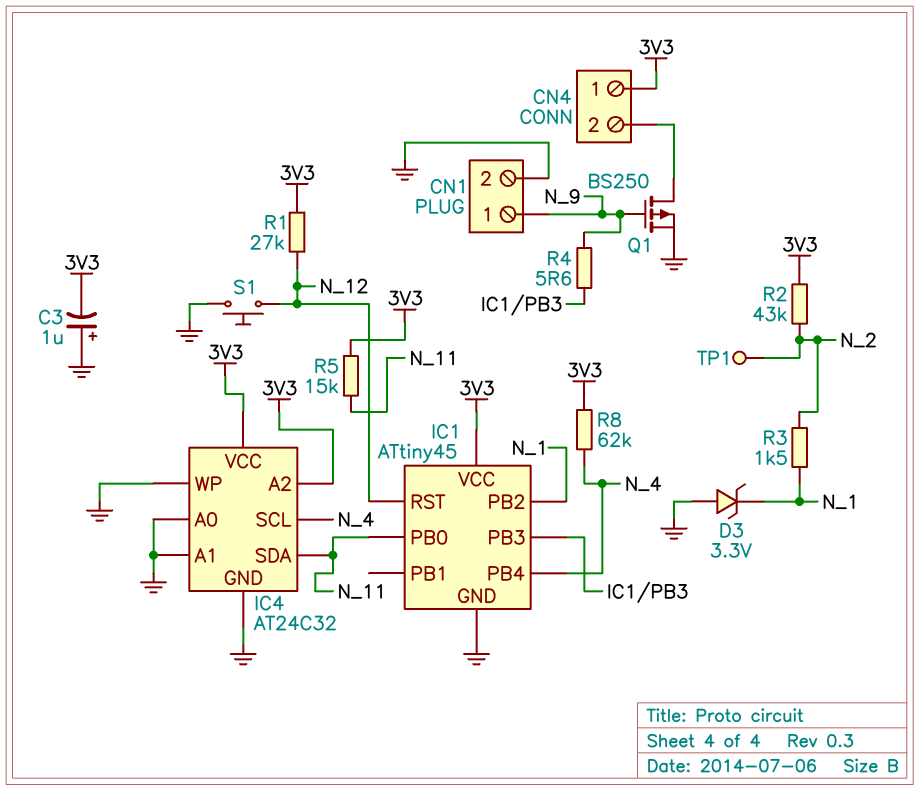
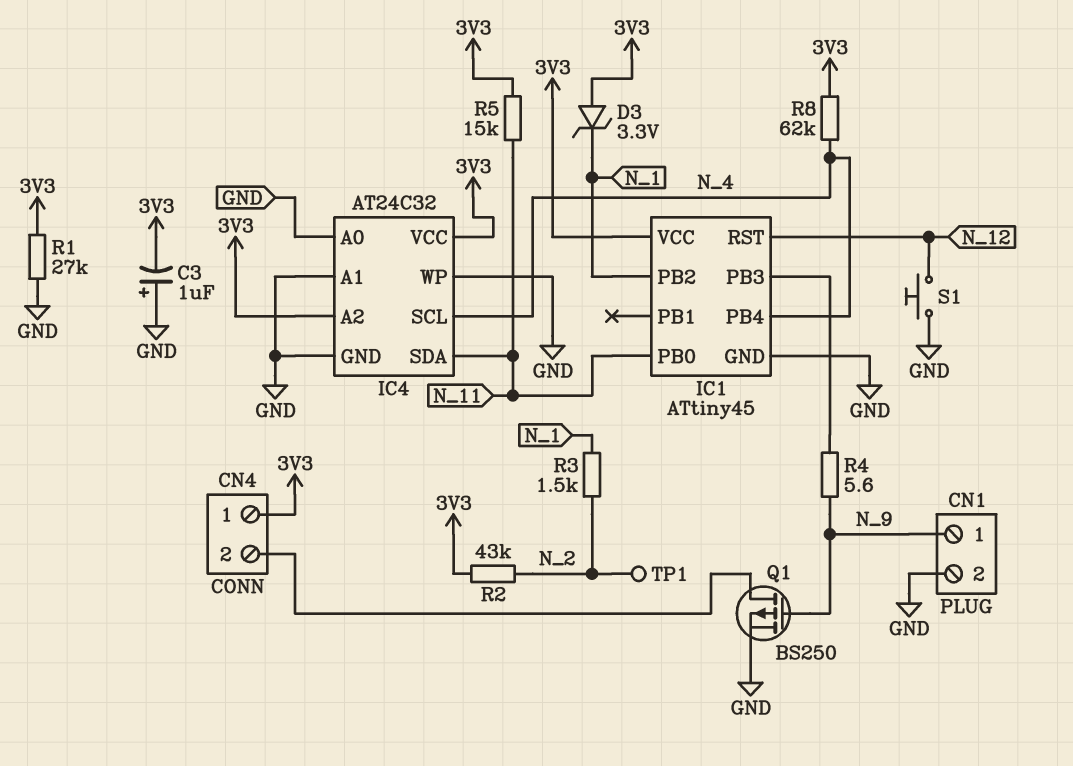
D3: zener 3.3V (A GND, K N_1) -> zener 3.3V (A 3V3, K N_1)
R1: 27k (3V3, N_12) -> 27k (3V3, GND)

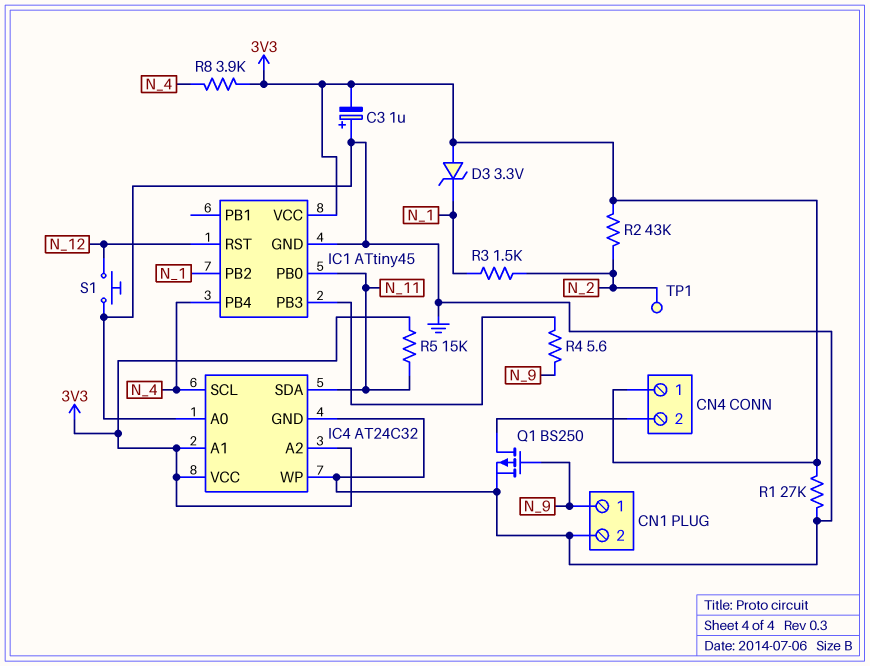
IC4 pin A1: GND -> 3V3
R8: 62k (3V3, N_4) -> 3.9k (3V3, N_4)

